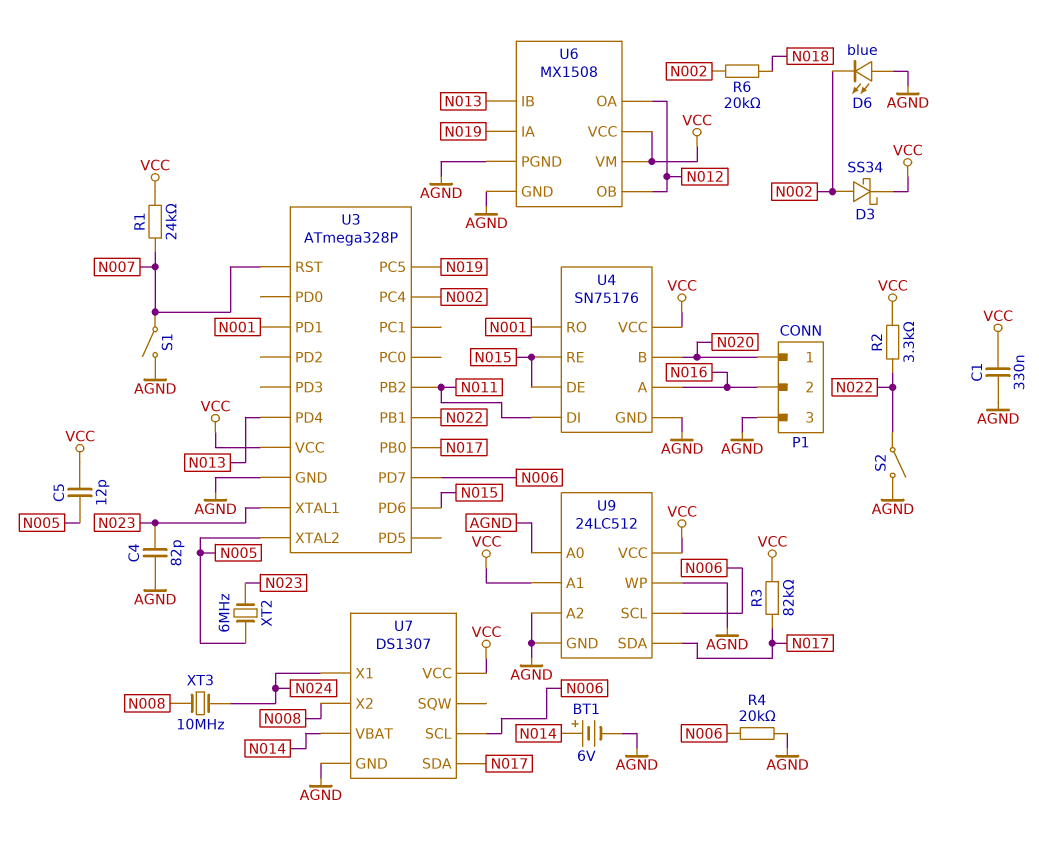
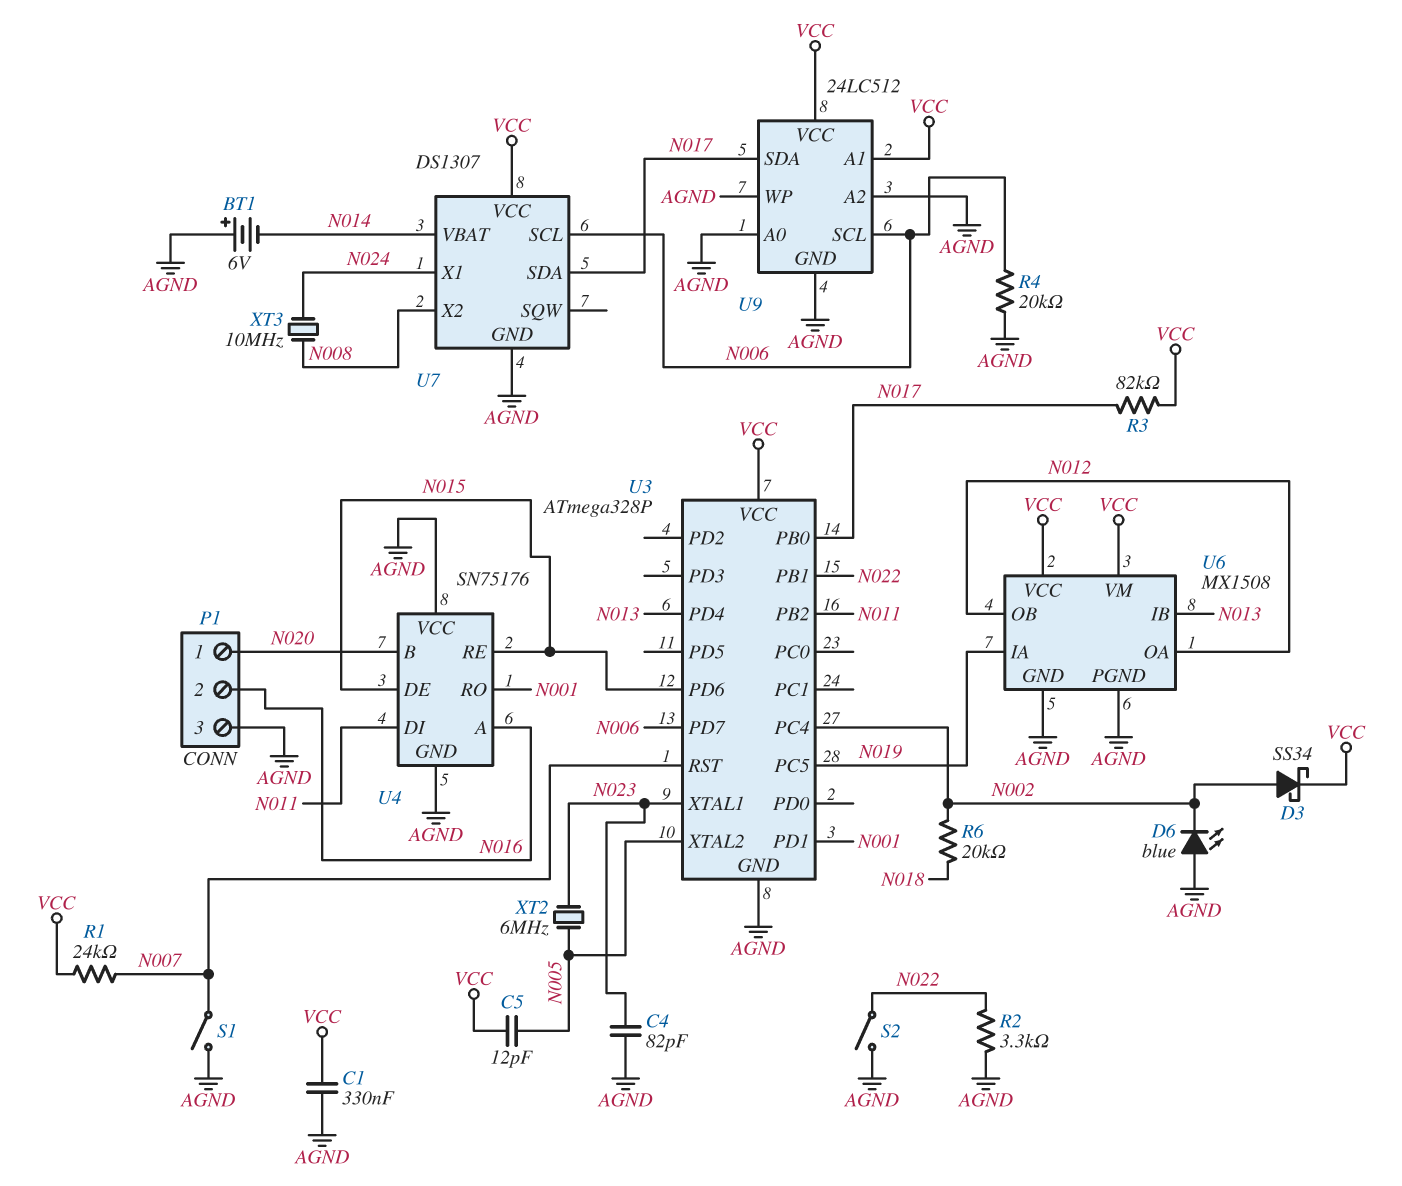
BT1: 6V (plus N014, minus AGND) -> 6V (plus AGND, minus N014)
R2: 3.3k (N022, VCC) -> 3.3k (AGND, N022)
U4 pin VCC: VCC -> AGND

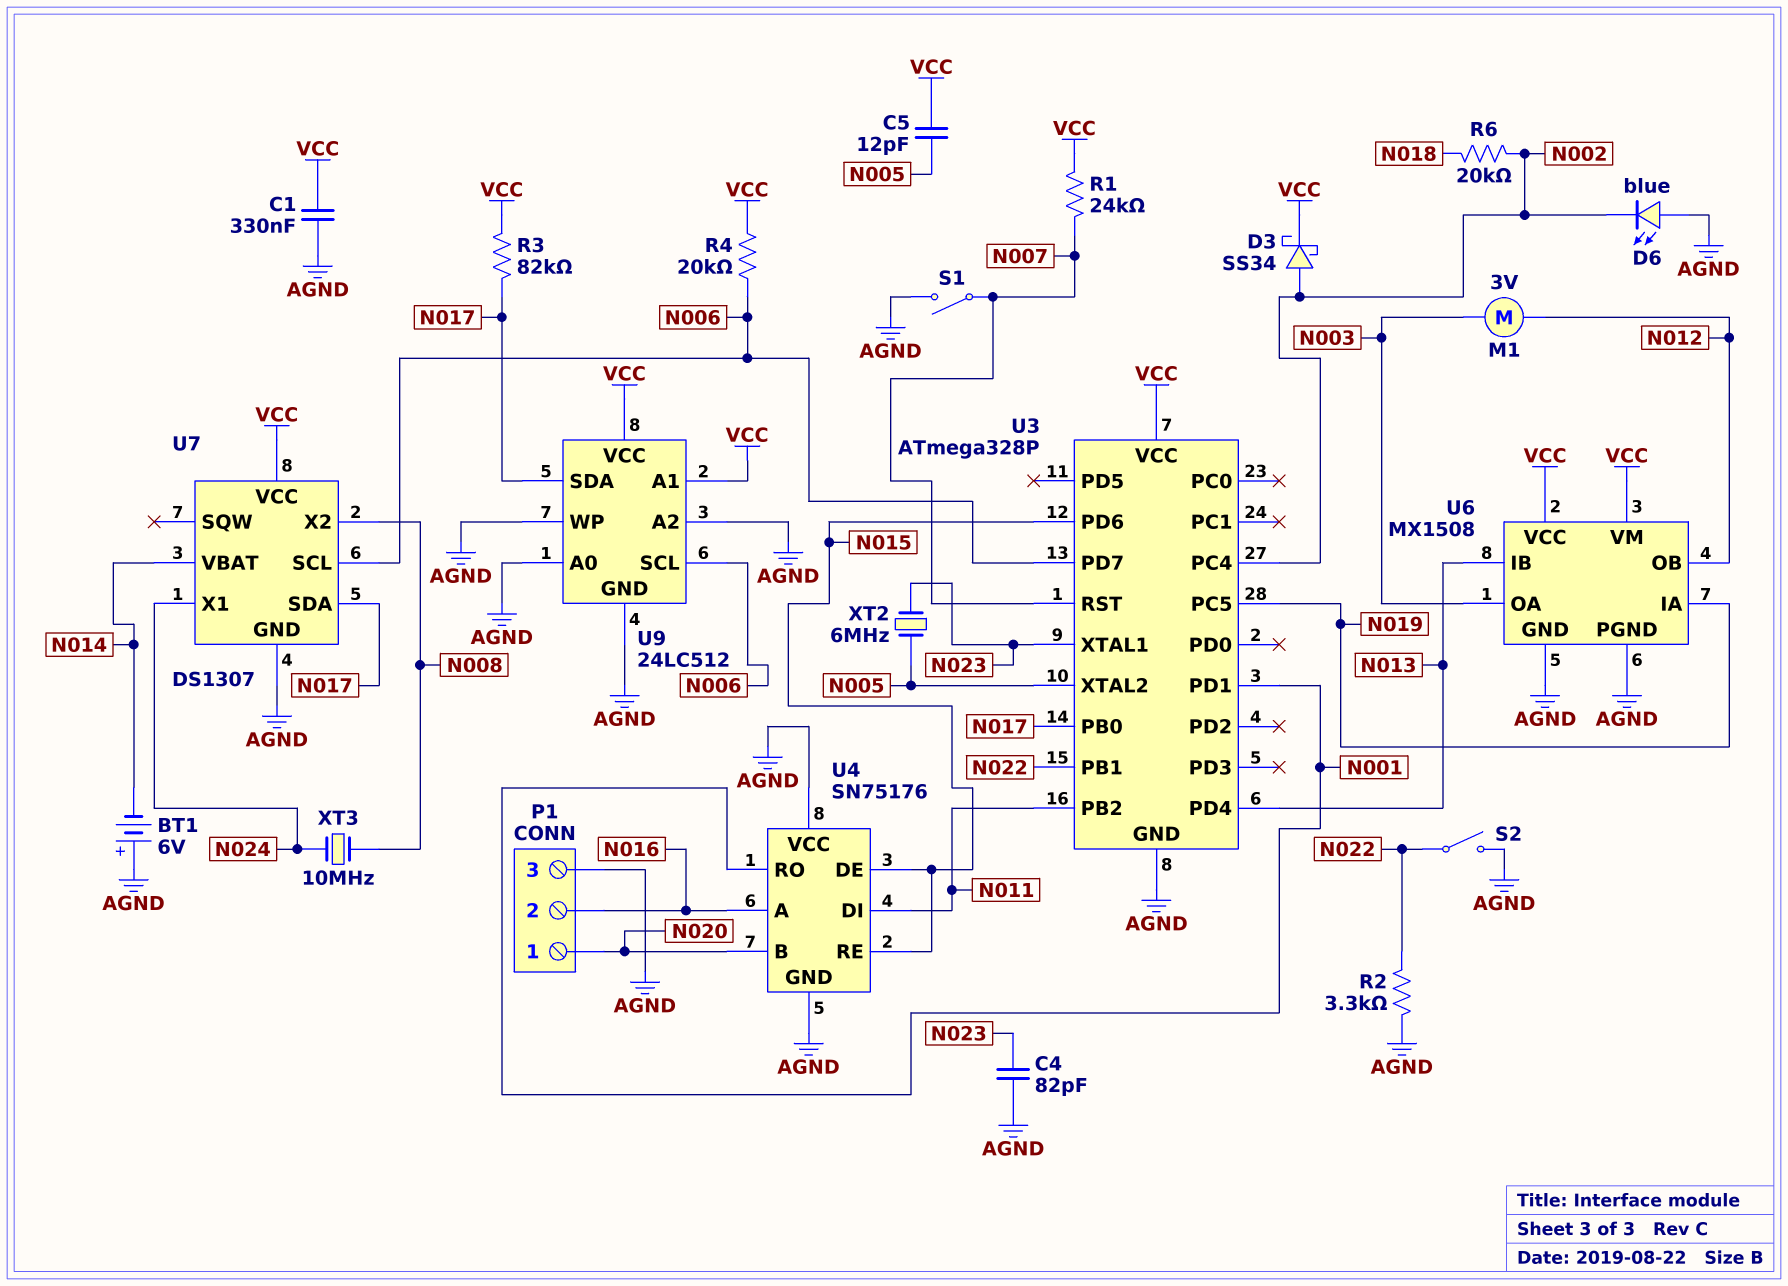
M1: none -> motor 3V (N003, N012)
R4: 20k (AGND, N006) -> 20k (N006, VCC)
U6 pin OA: N012 -> N003

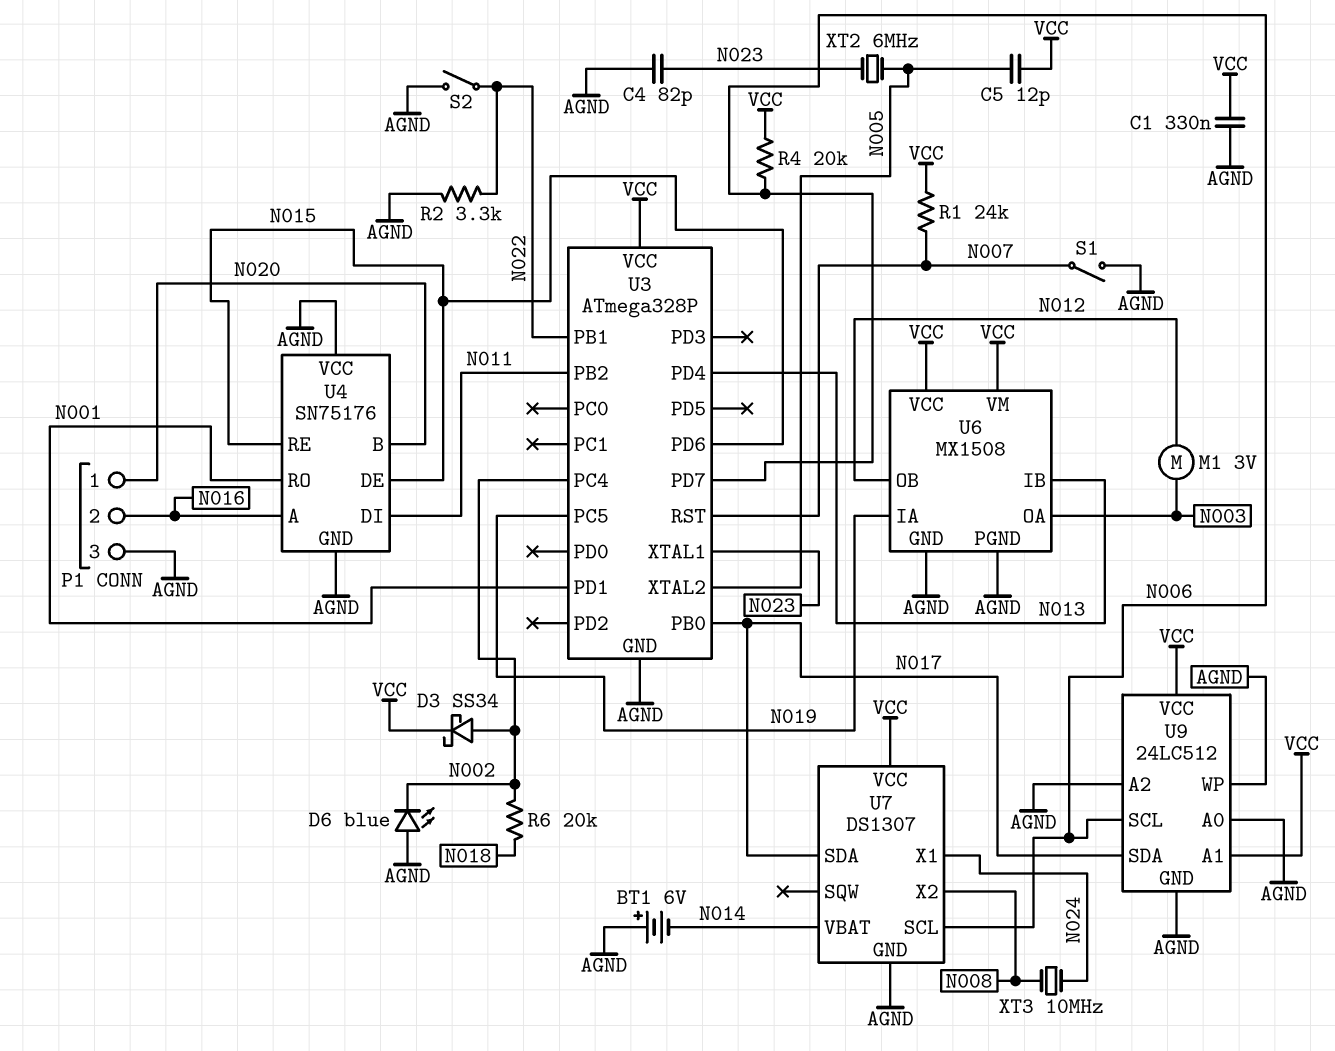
R3: 82k (N017, VCC) -> none

